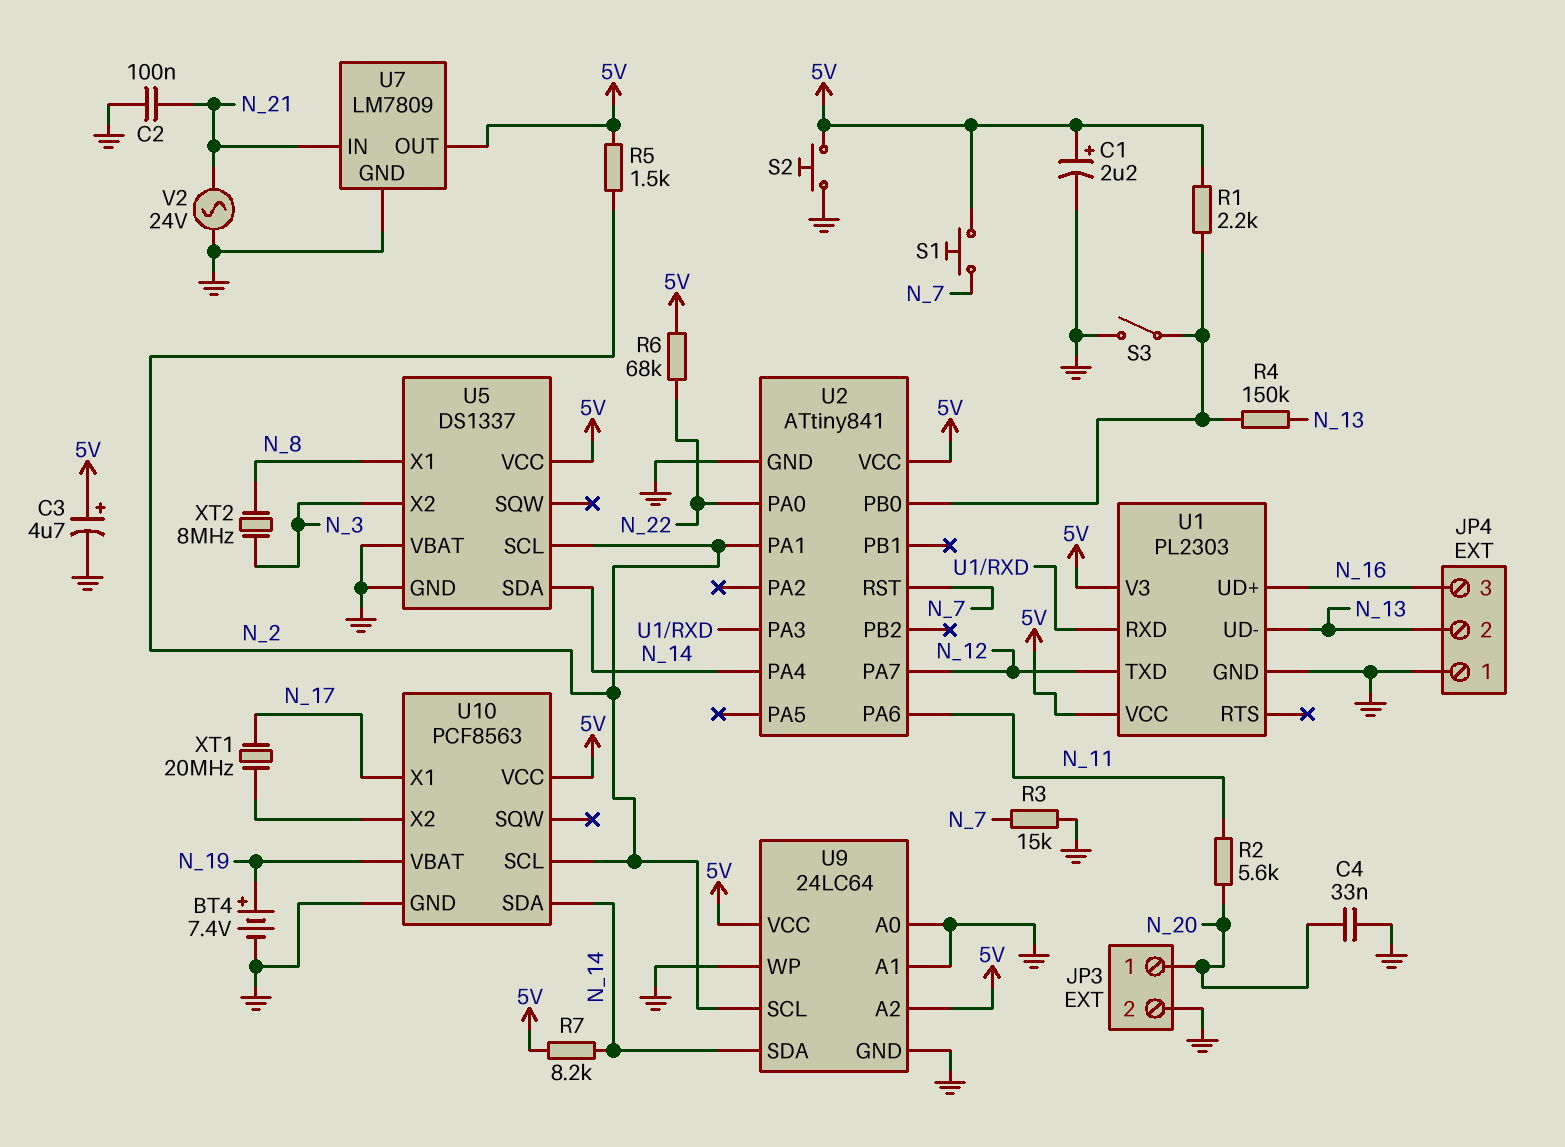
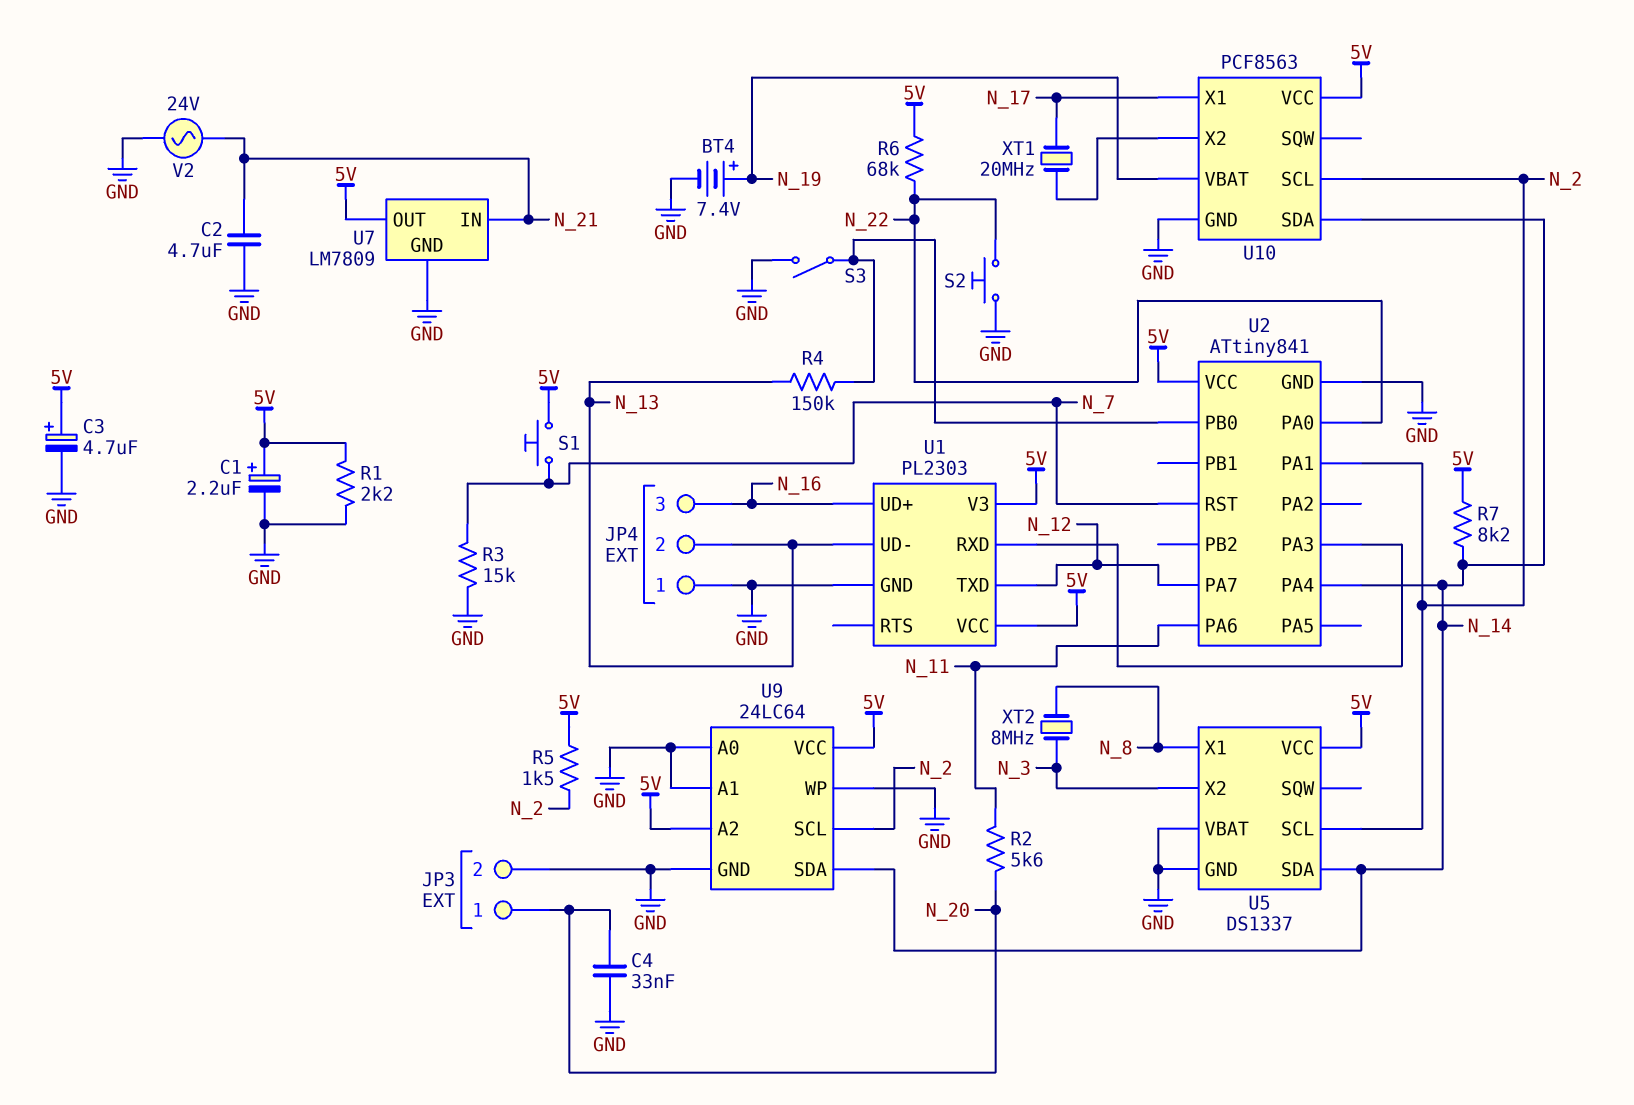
C2: 100nF (GND, N_21) -> 4.7uF (GND, N_21)
R1: 2.2k (5V, U2/PB0) -> 2.2k (5V, GND)
S2: button (5V, GND) -> button (GND, N_22)

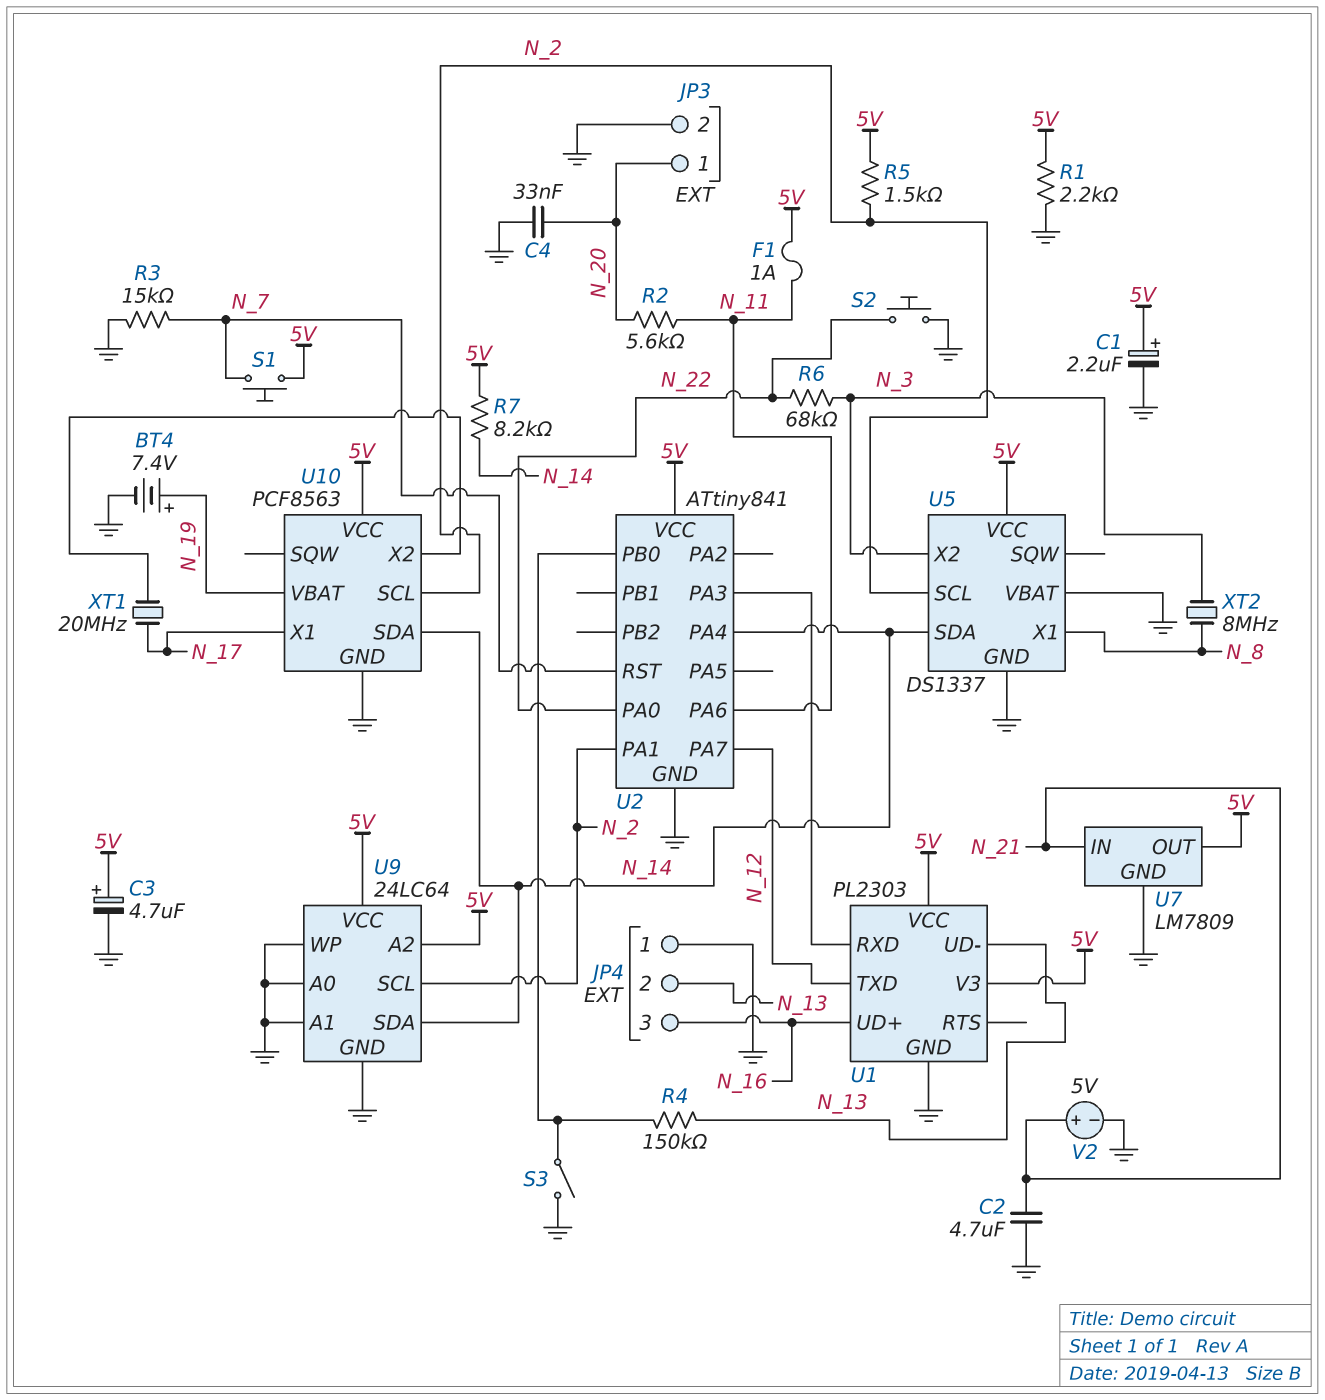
F1: none -> 1A (5V, N_11)
R6: 68k (5V, N_22) -> 68k (N_3, N_22)
V2: AC 24V (GND, N_21) -> 5V (plus N_21, minus GND)

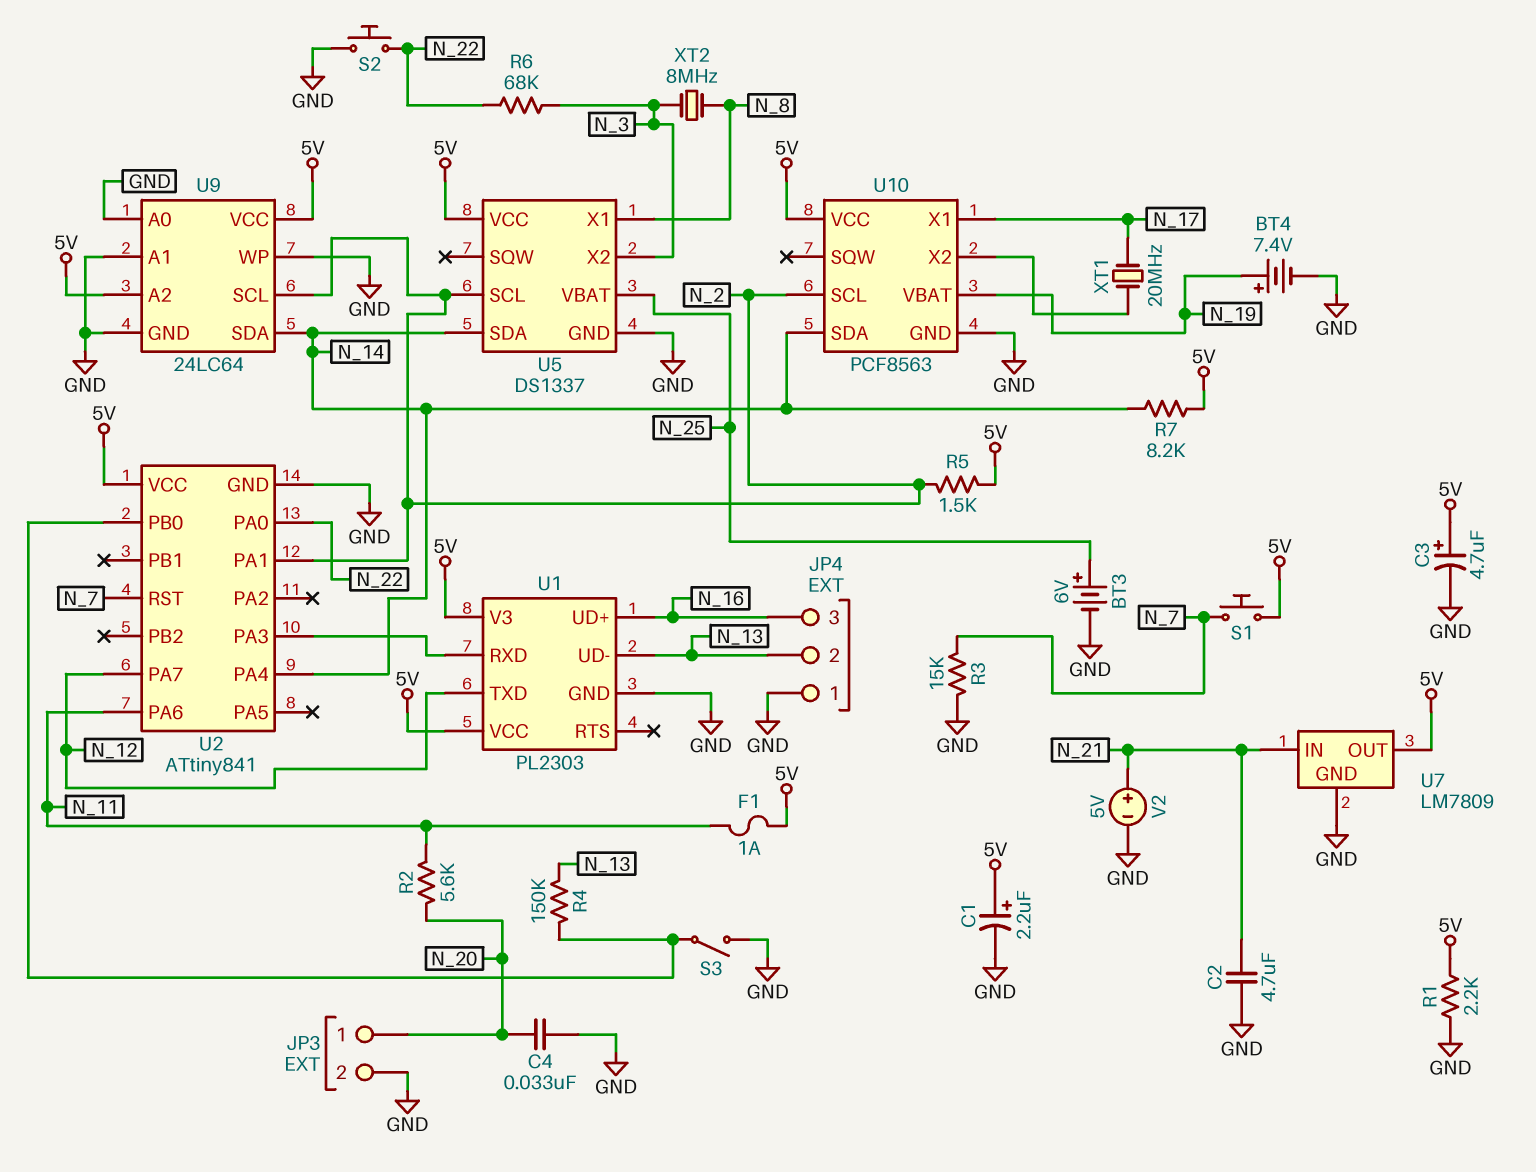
BT3: none -> 6V (plus N_25, minus GND)
U5 pin VBAT: GND -> N_25

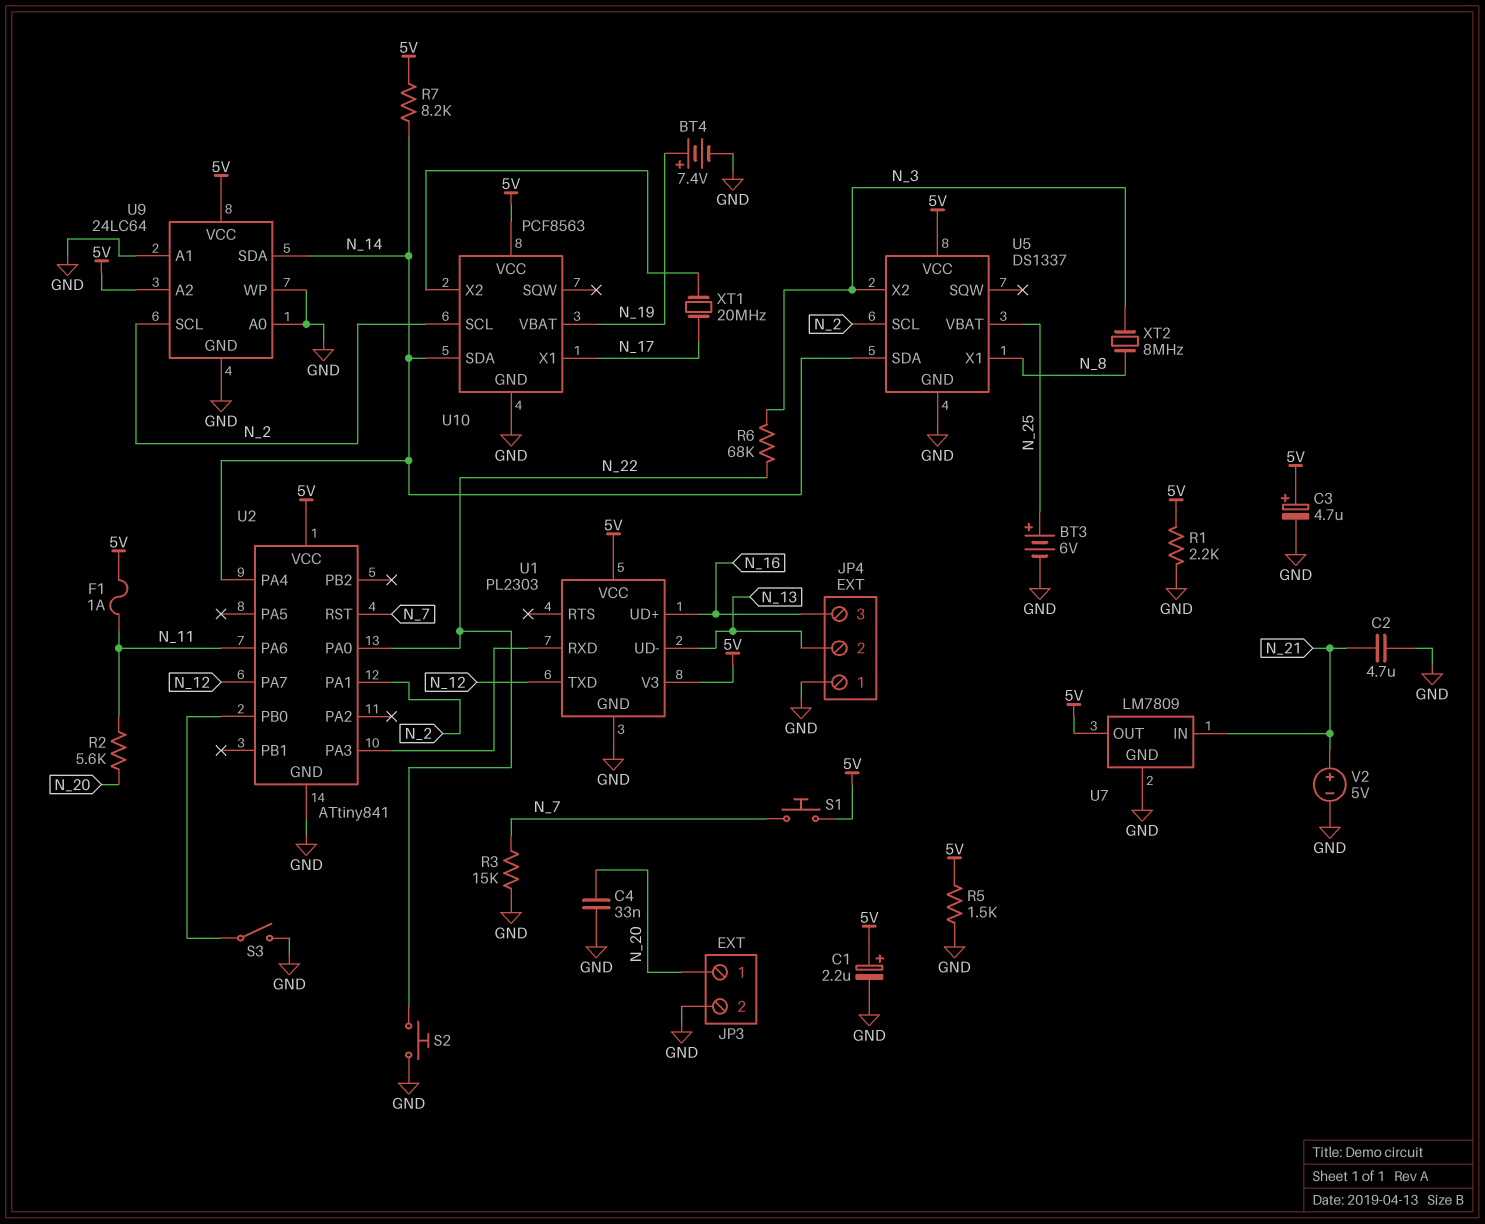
R4: 150k (N_13, U2/PB0) -> none
R5: 1.5k (5V, N_2) -> 1.5k (5V, GND)

